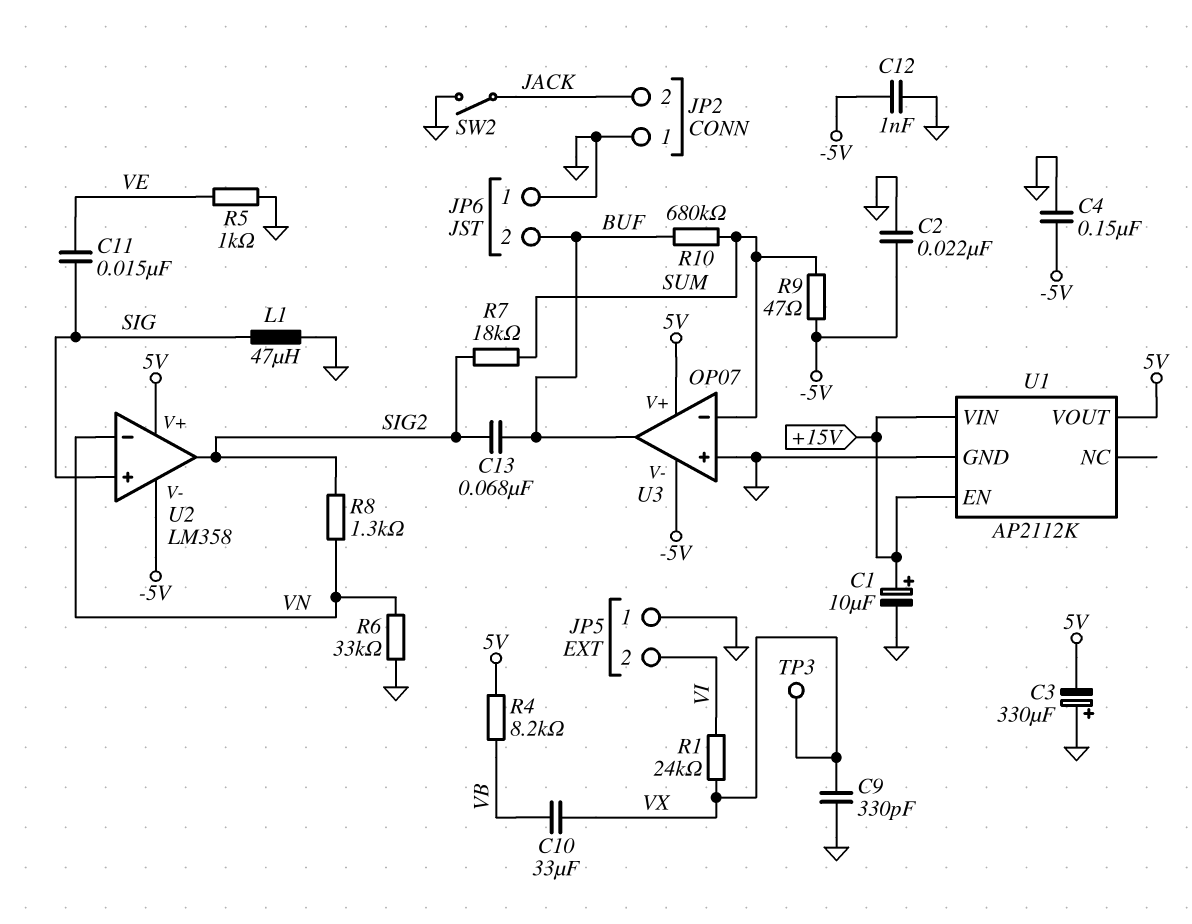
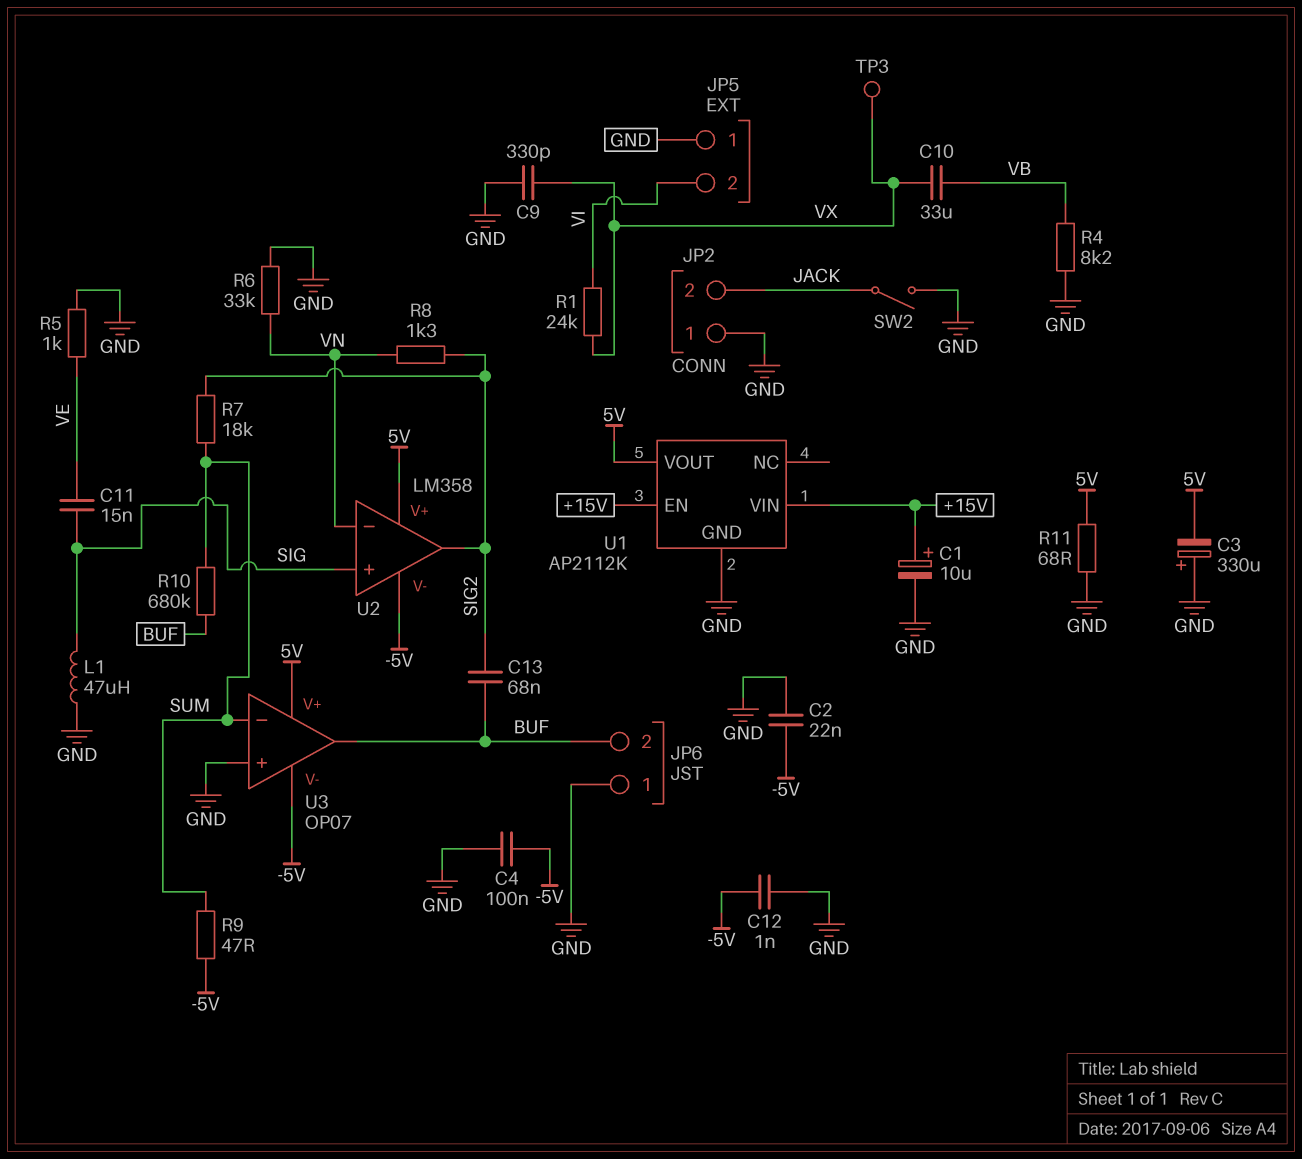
C4: 150nF (-5V, GND) -> 100nF (-5V, GND)
R4: 8.2k (5V, VB) -> 8.2k (GND, VB)
R11: none -> 68 (5V, GND)

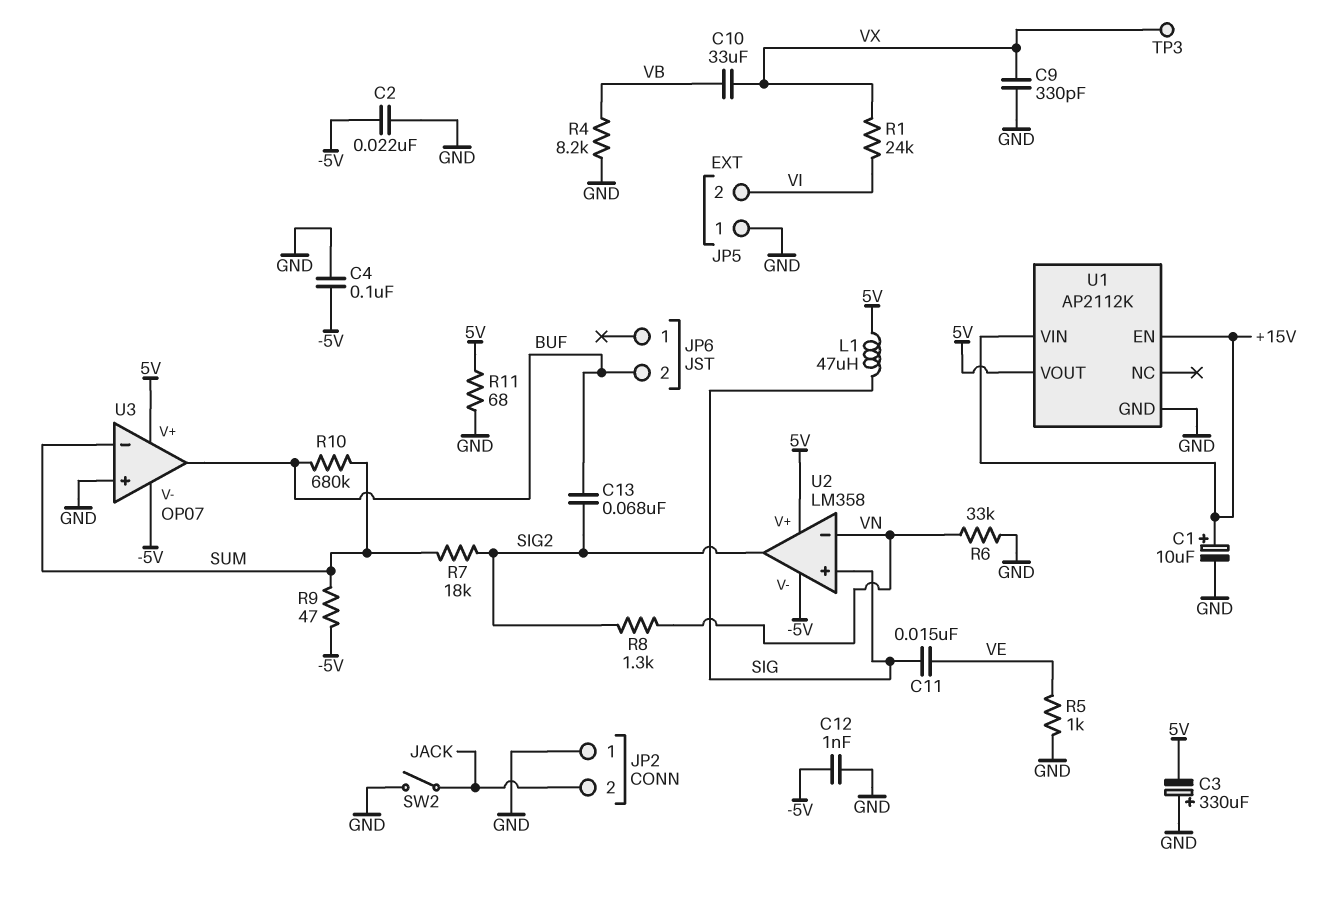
JP6 pin 1: GND -> none
L1: 47uH (GND, SIG) -> 47uH (5V, SIG)

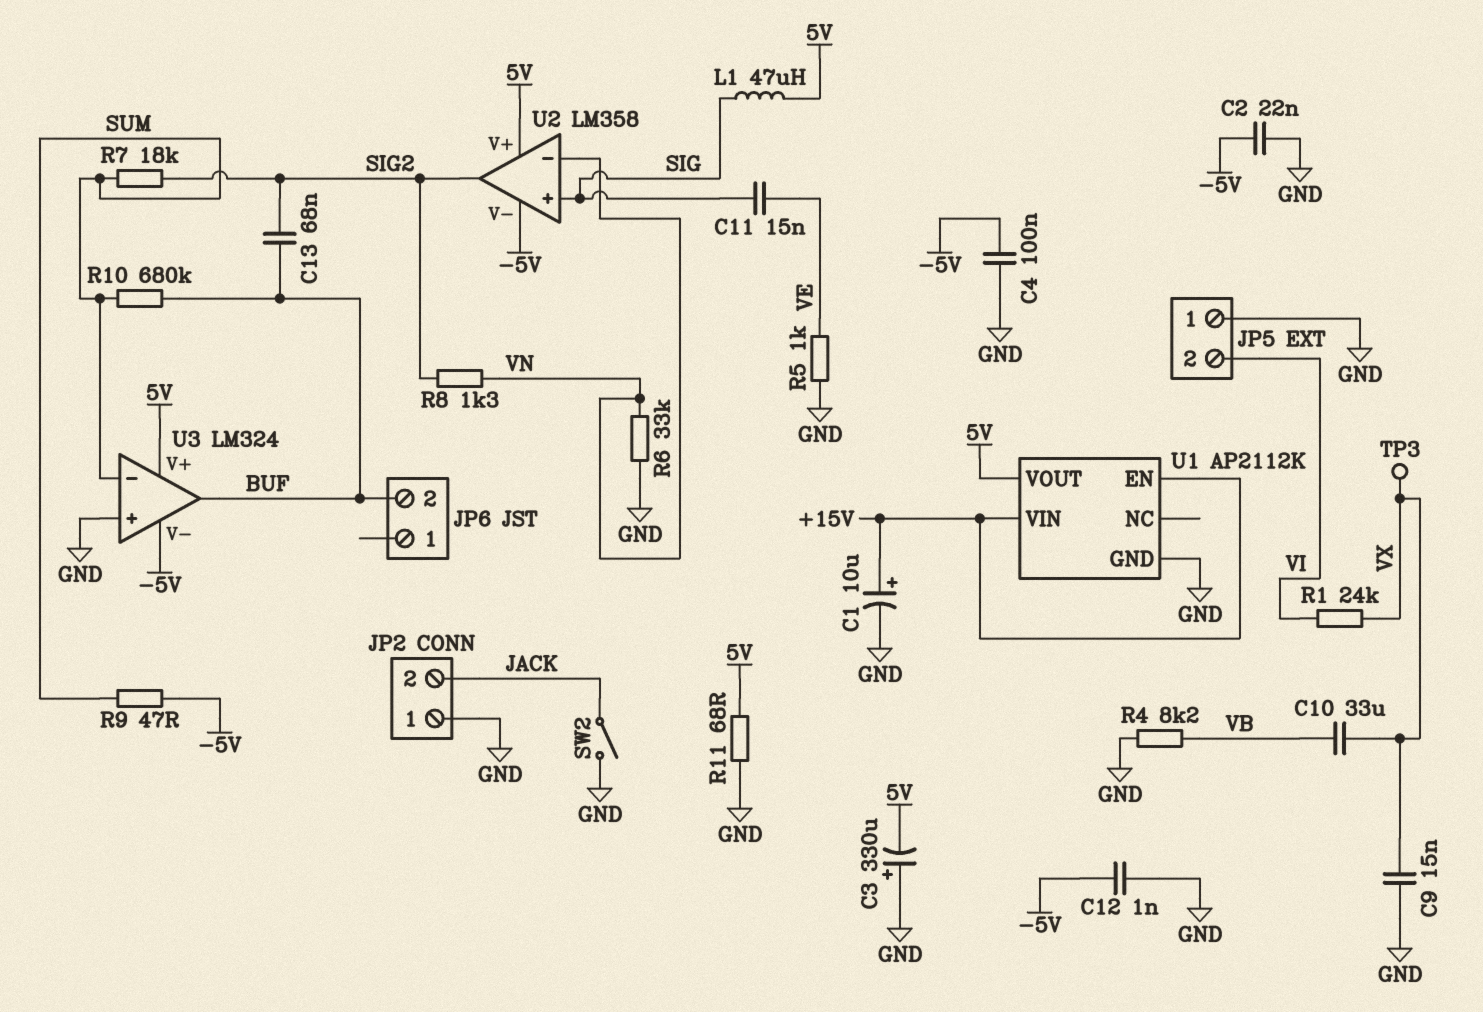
C9: 330pF (GND, VX) -> 15nF (GND, VX)
U3: OP07 -> LM324

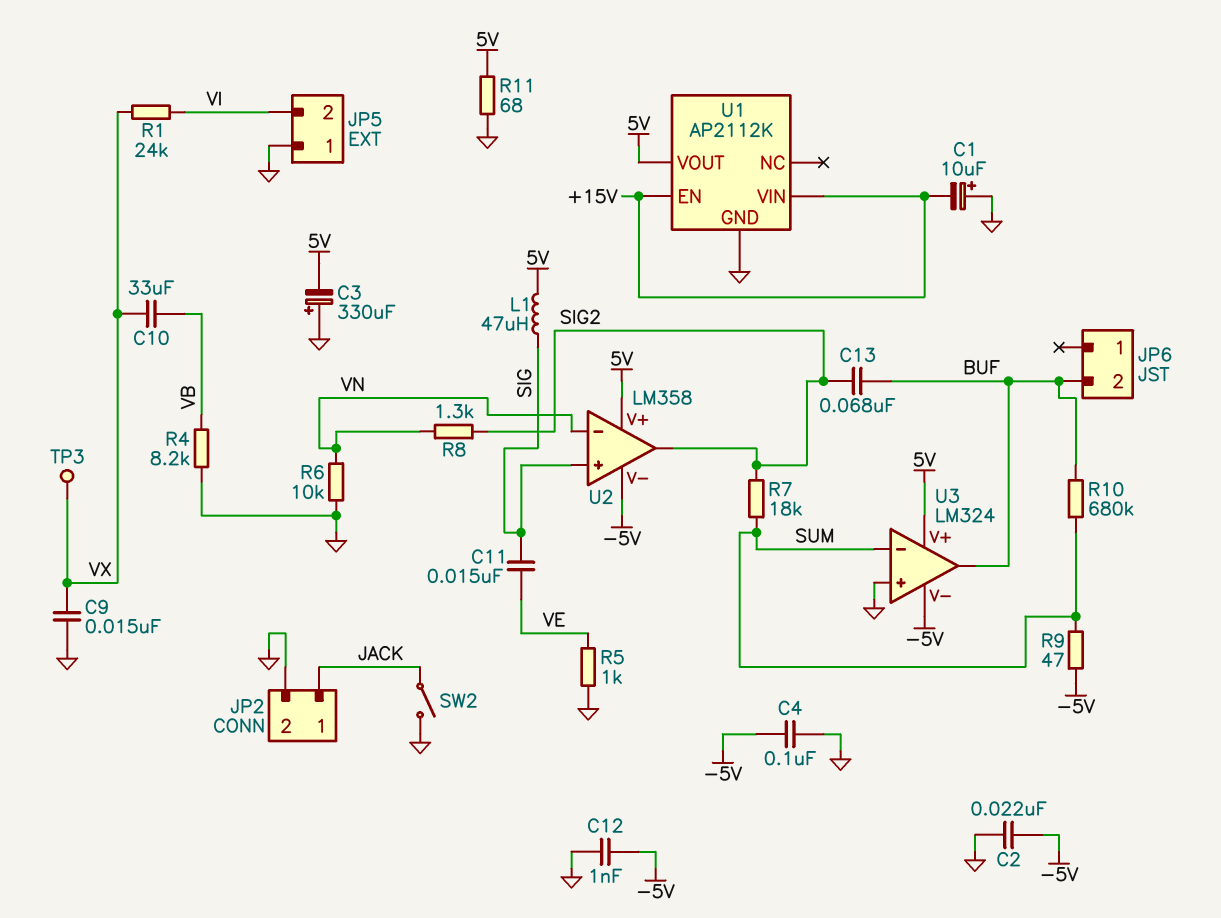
C1: 10uF (plus +15V, minus GND) -> 10uF (plus GND, minus +15V)
JP2 pin 1: GND -> JACK
JP2 pin 2: JACK -> GND
R6: 33k (GND, VN) -> 10k (GND, VN)

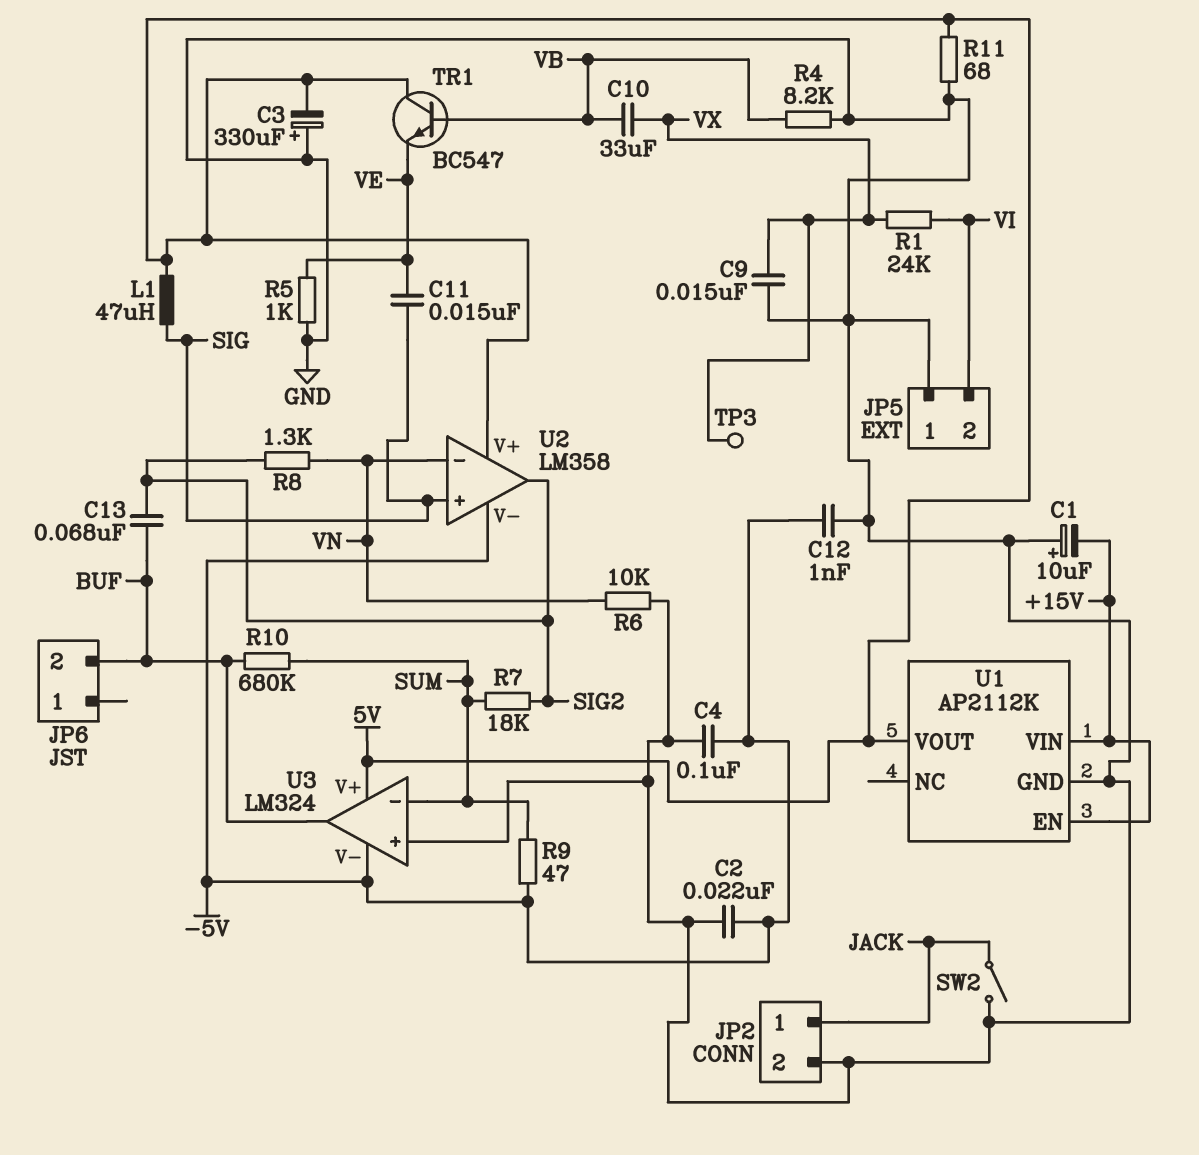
TR1: none -> NPN BC547 (B VB, C 5V, E VE)

